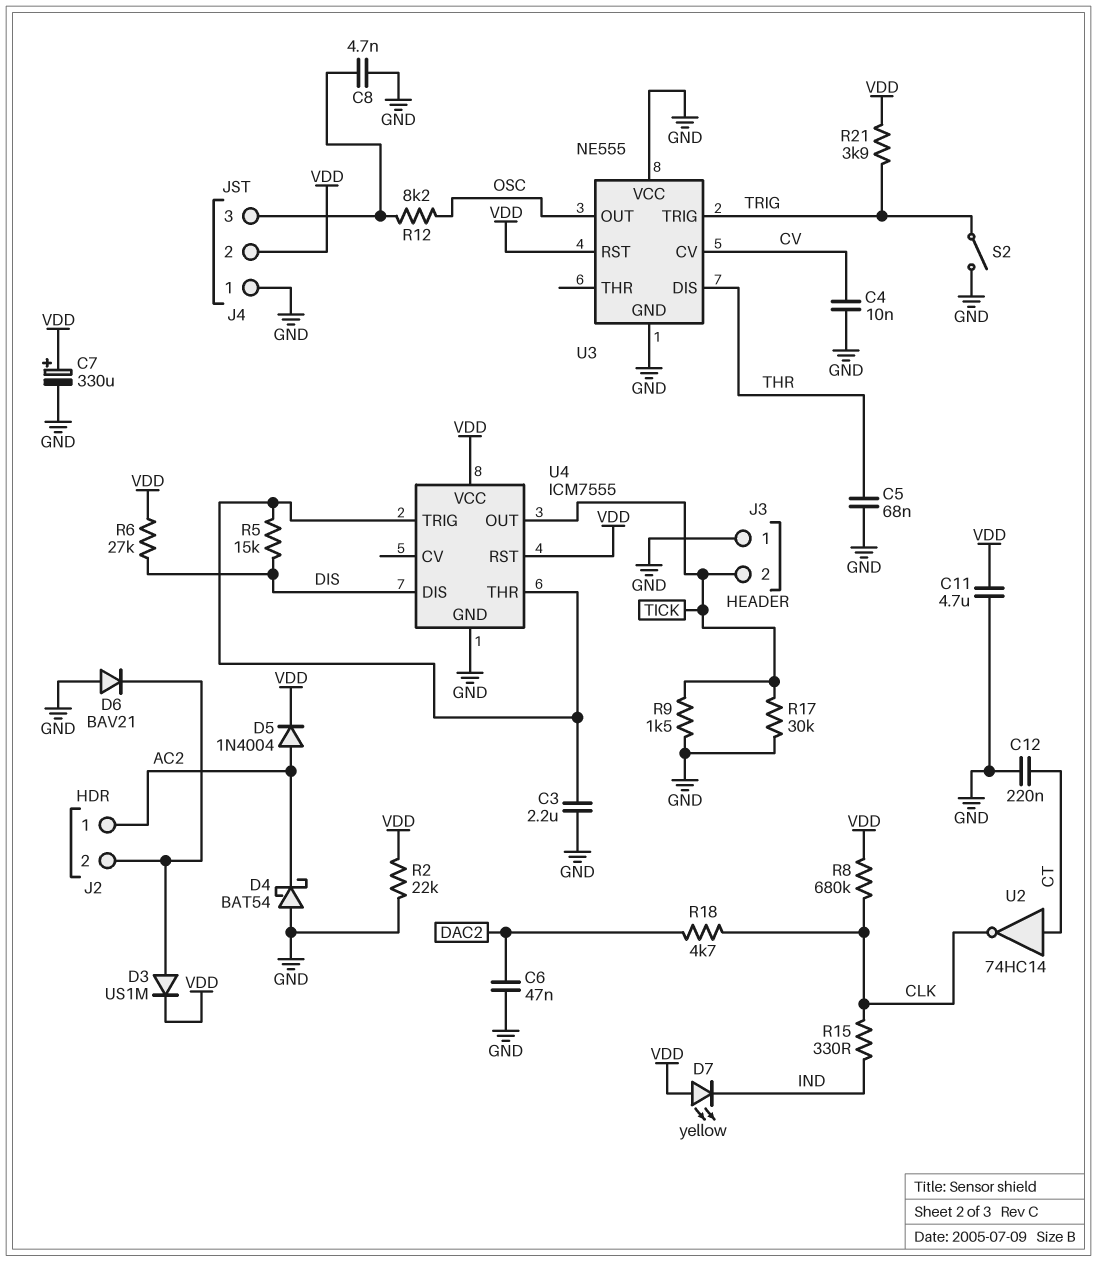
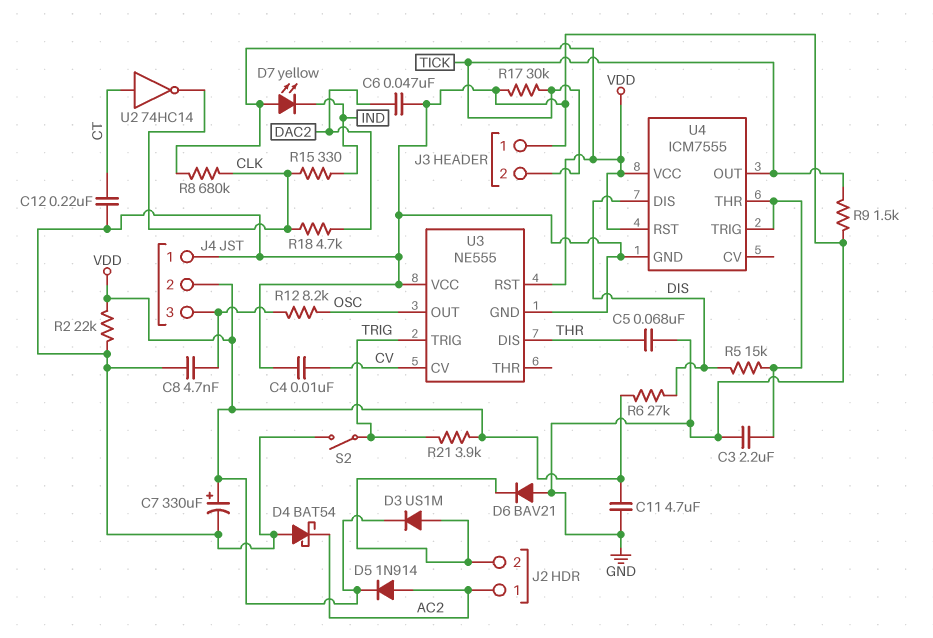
D5: diode 1N4004 (A AC2, K VDD) -> diode 1N914 (A AC2, K VDD)

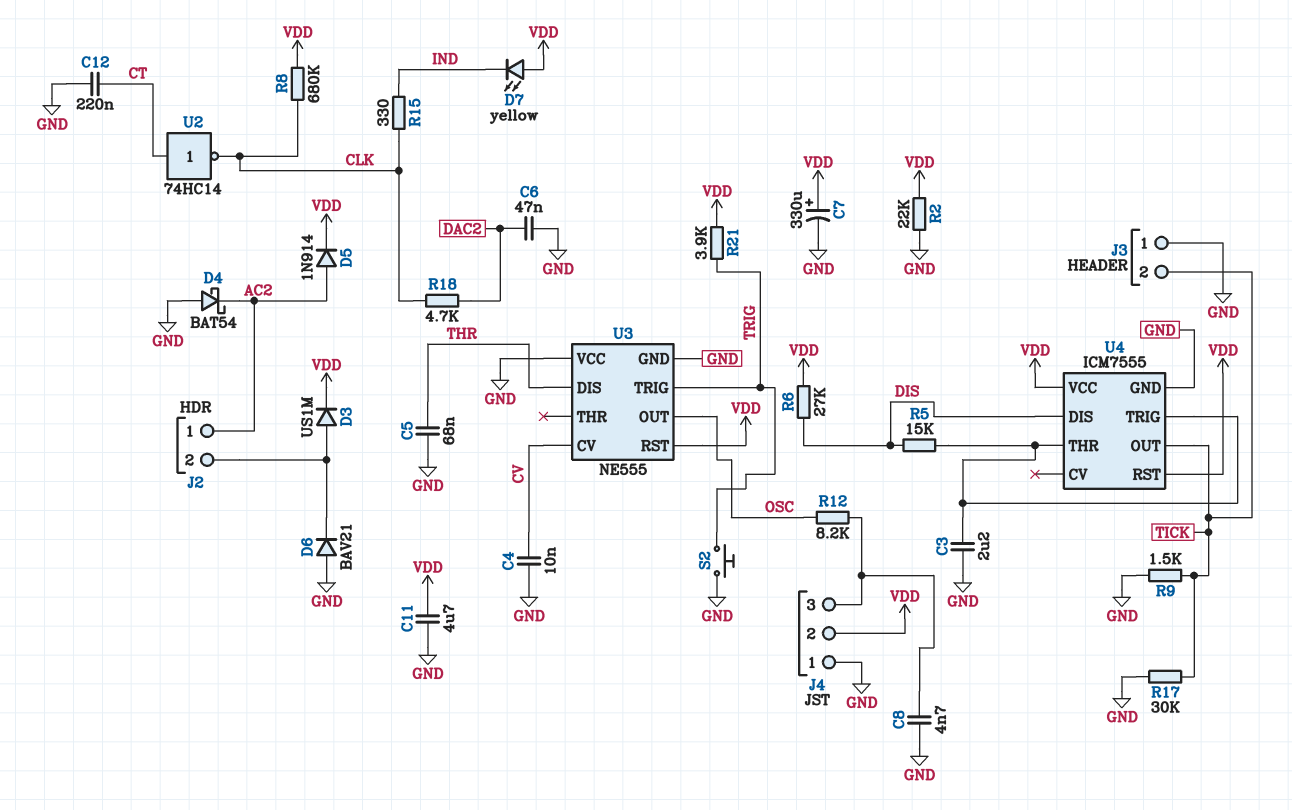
S2: switch (GND, TRIG) -> button (GND, TRIG)

